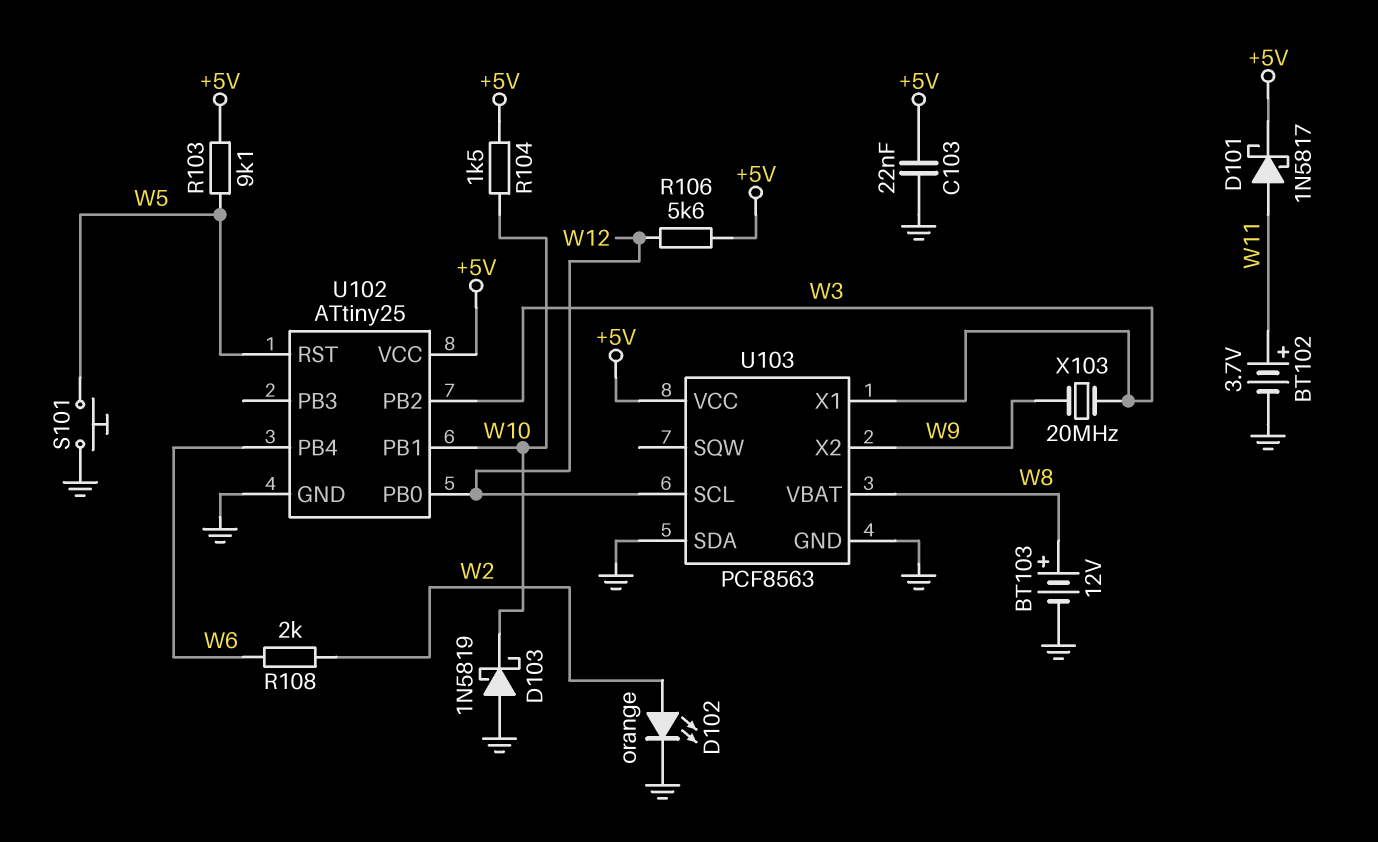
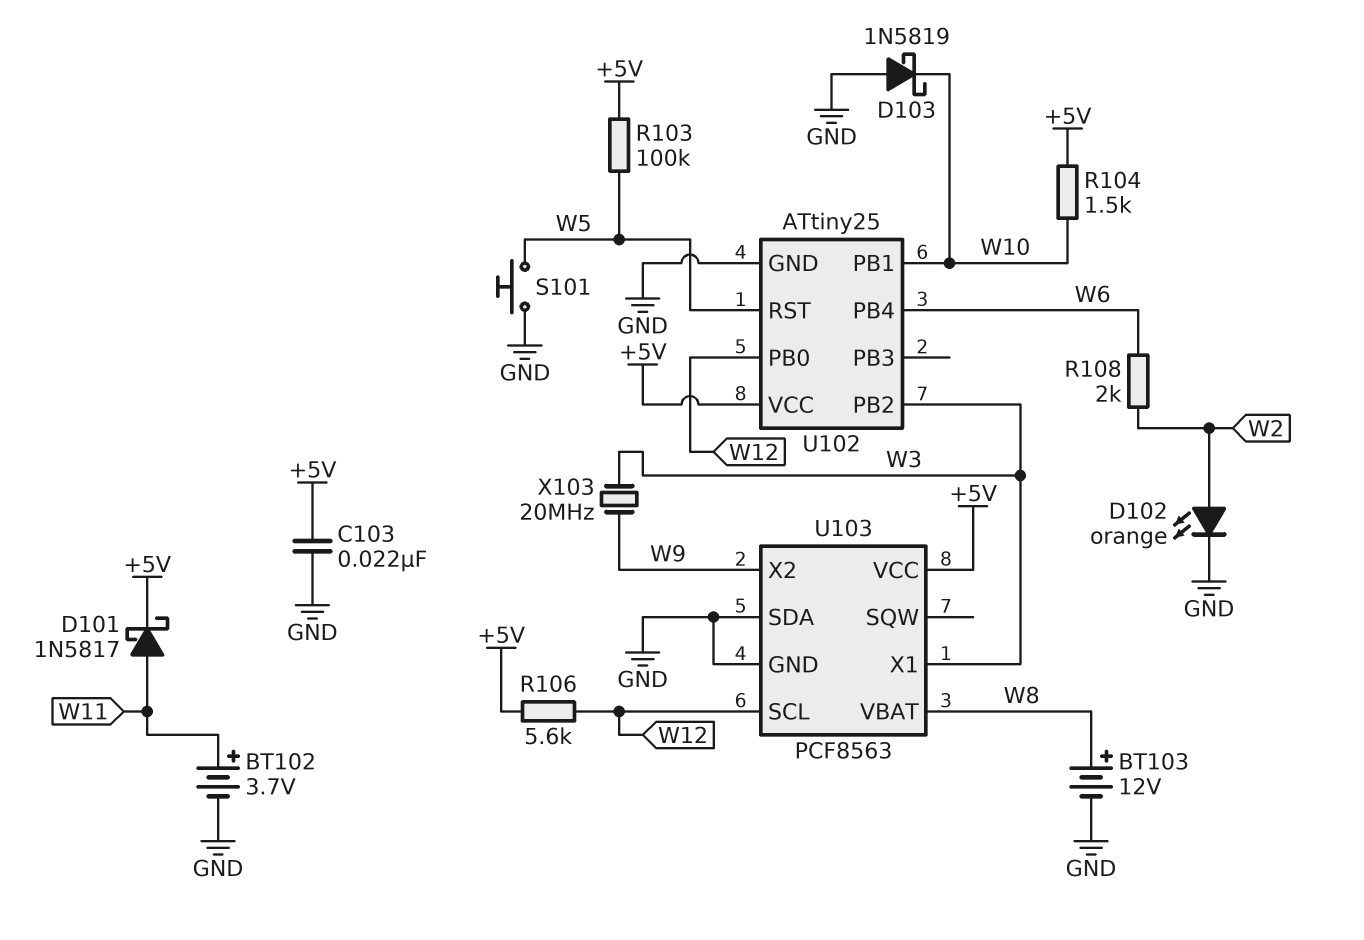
R103: 9.1k (+5V, W5) -> 100k (+5V, W5)

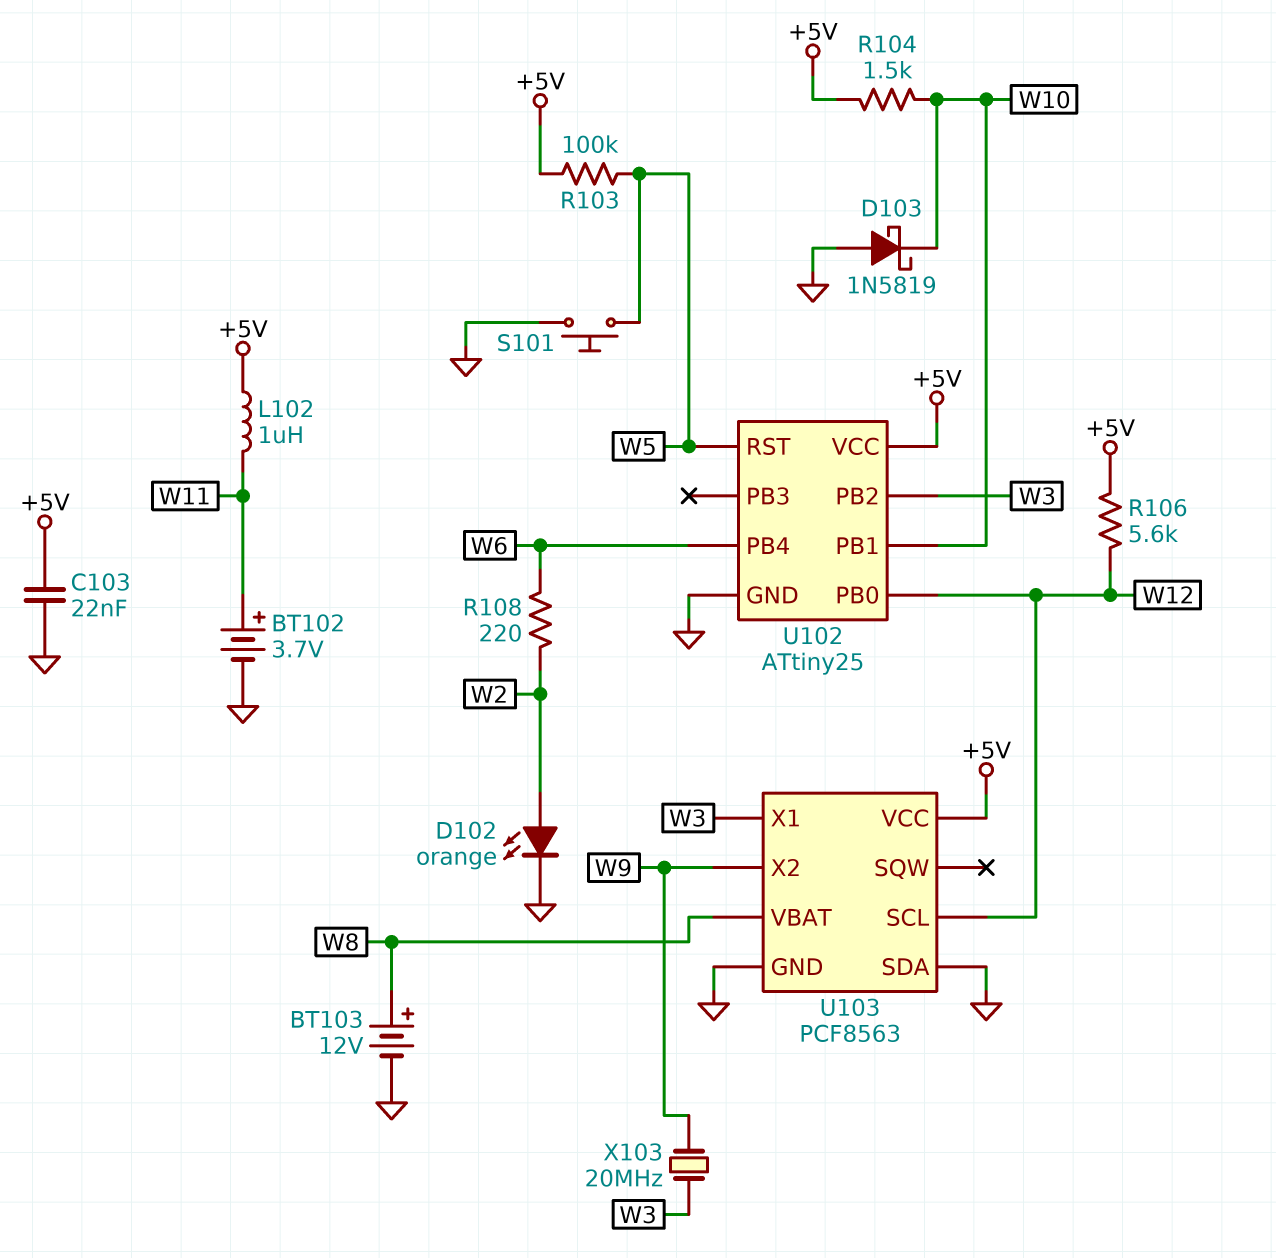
D101: schottky 1N5817 (A W11, K +5V) -> none
L102: none -> 1uH (+5V, W11)
R108: 2k (W2, W6) -> 220 (W2, W6)

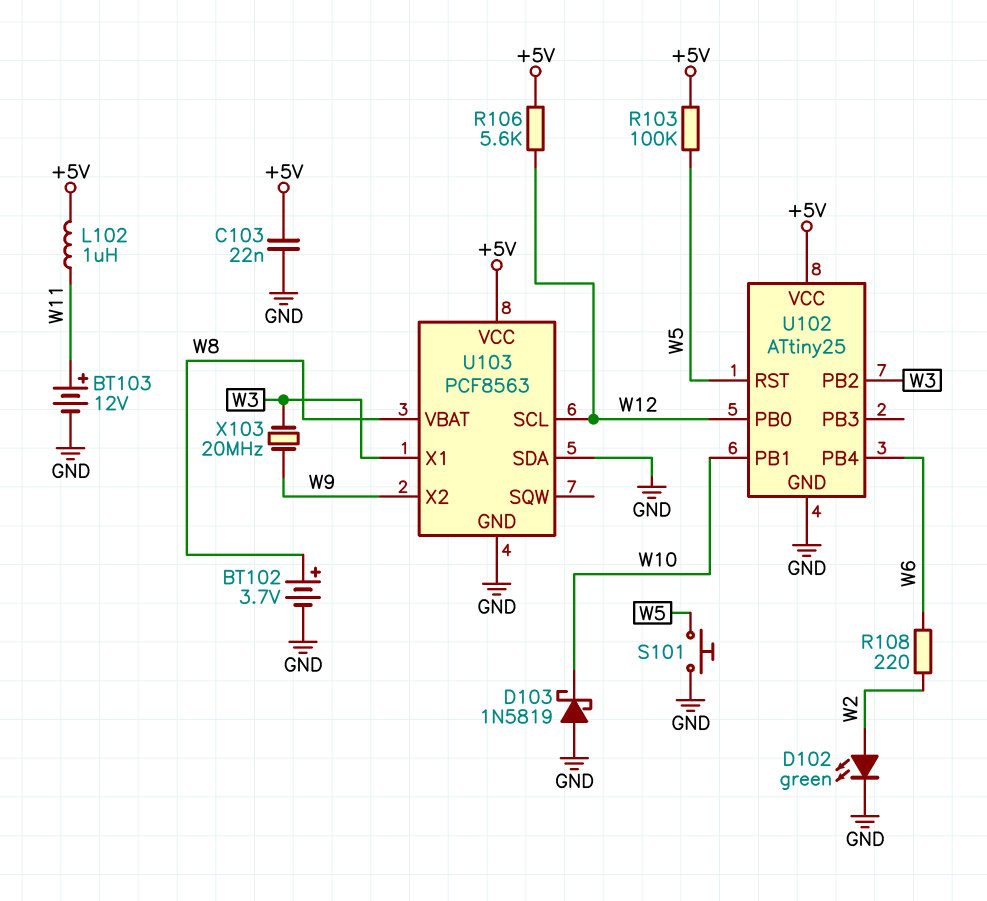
BT102: 3.7V (plus W11, minus GND) -> 3.7V (plus W8, minus GND)
BT103: 12V (plus W8, minus GND) -> 12V (plus W11, minus GND)
D102: LED orange (A W2, K GND) -> LED green (A W2, K GND)
R104: 1.5k (+5V, W10) -> none

